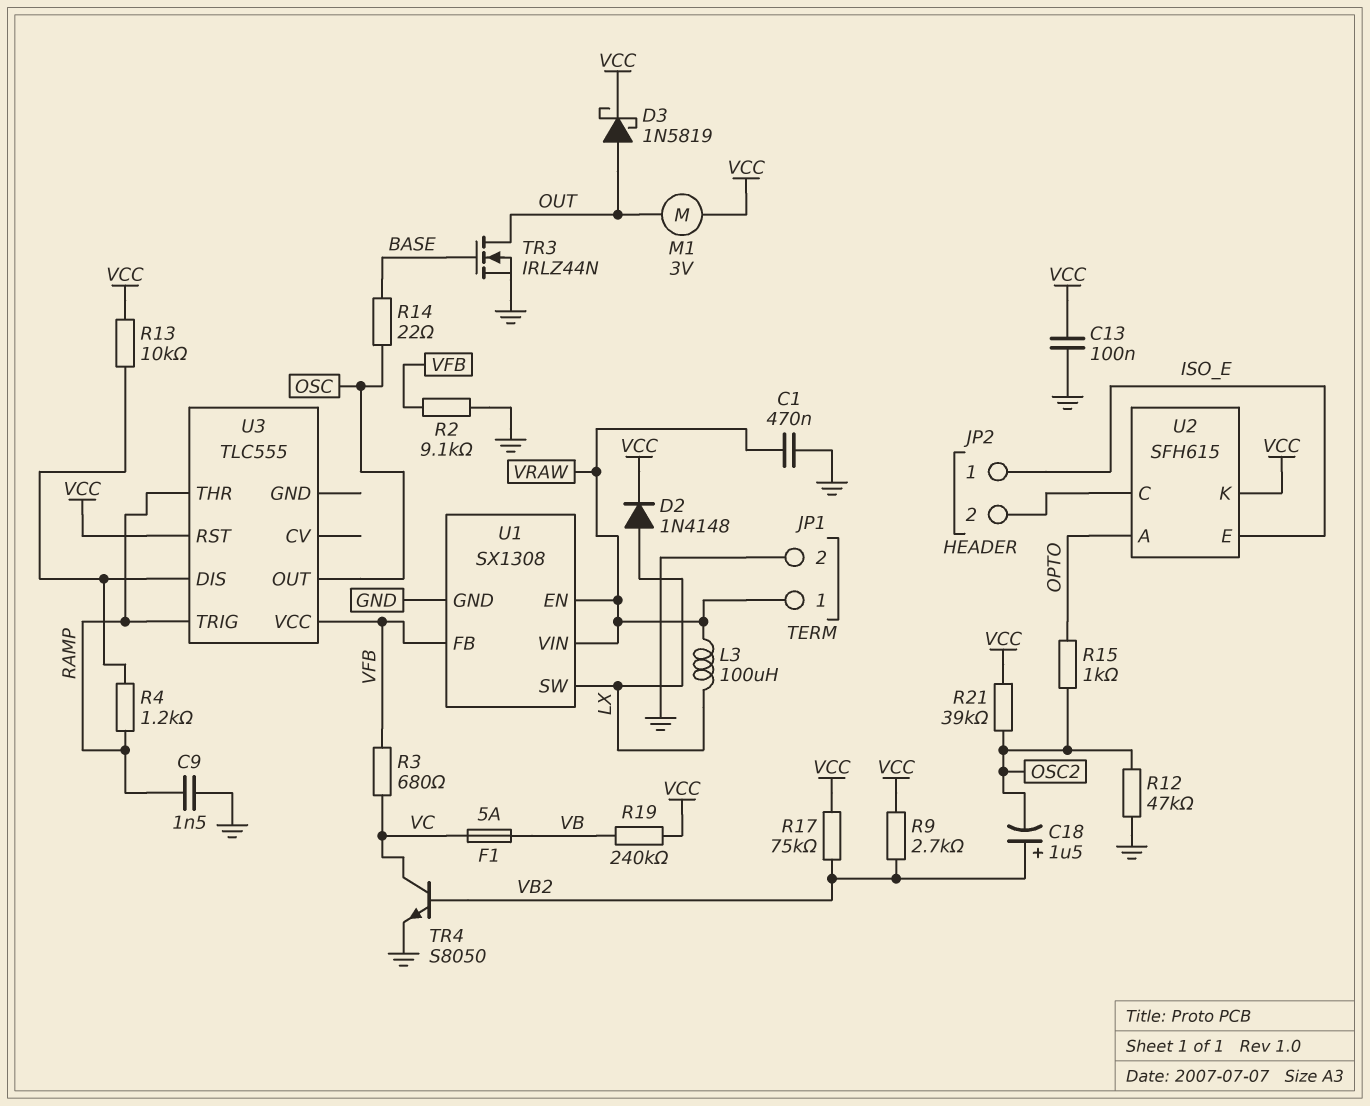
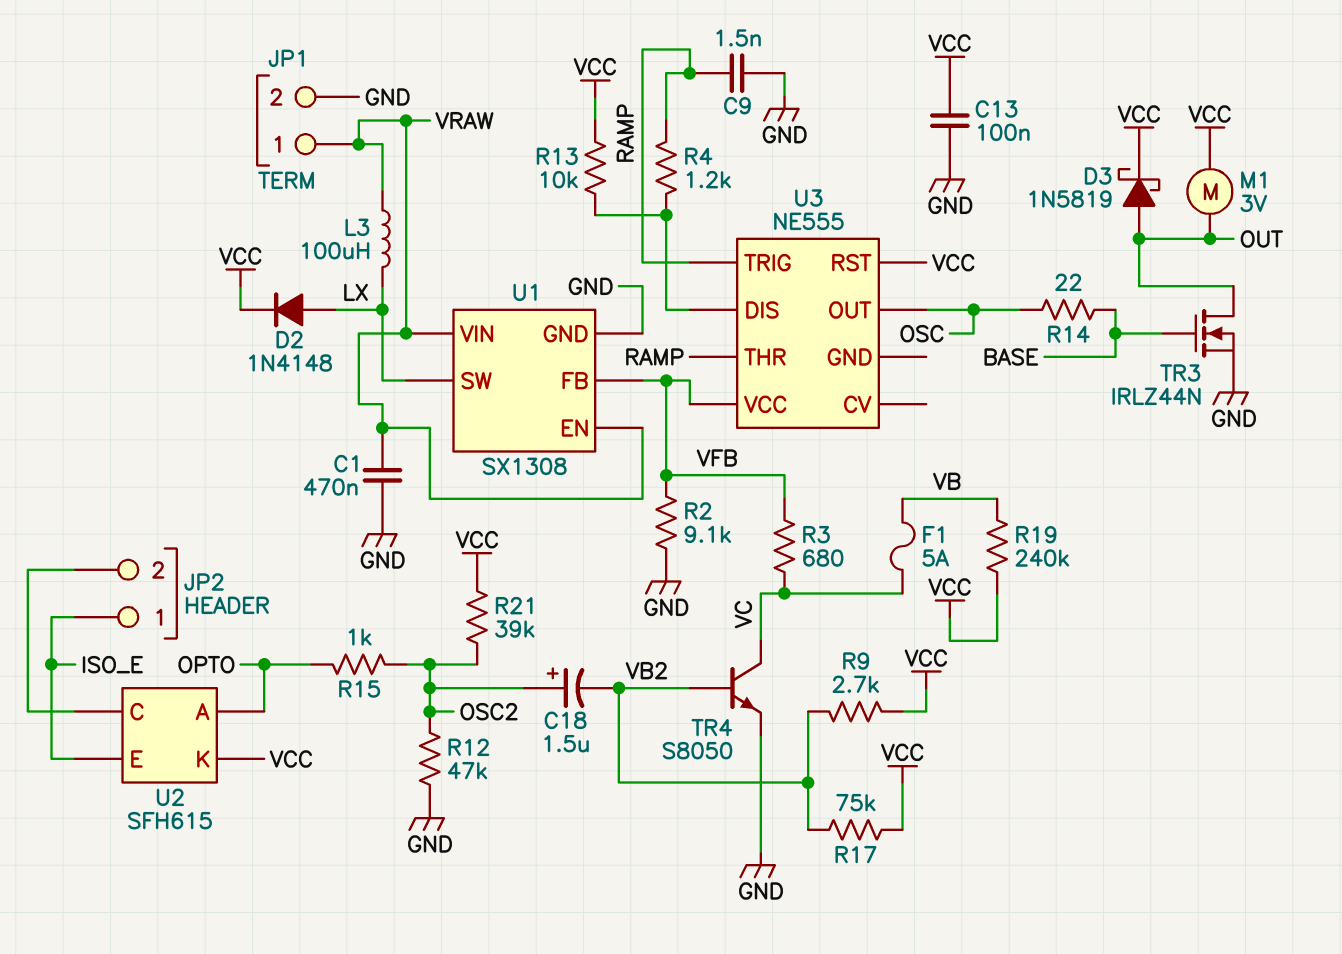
C18: 1.5uF (plus VB2, minus OSC2) -> 1.5uF (plus OSC2, minus VB2)
U3: TLC555 -> NE555

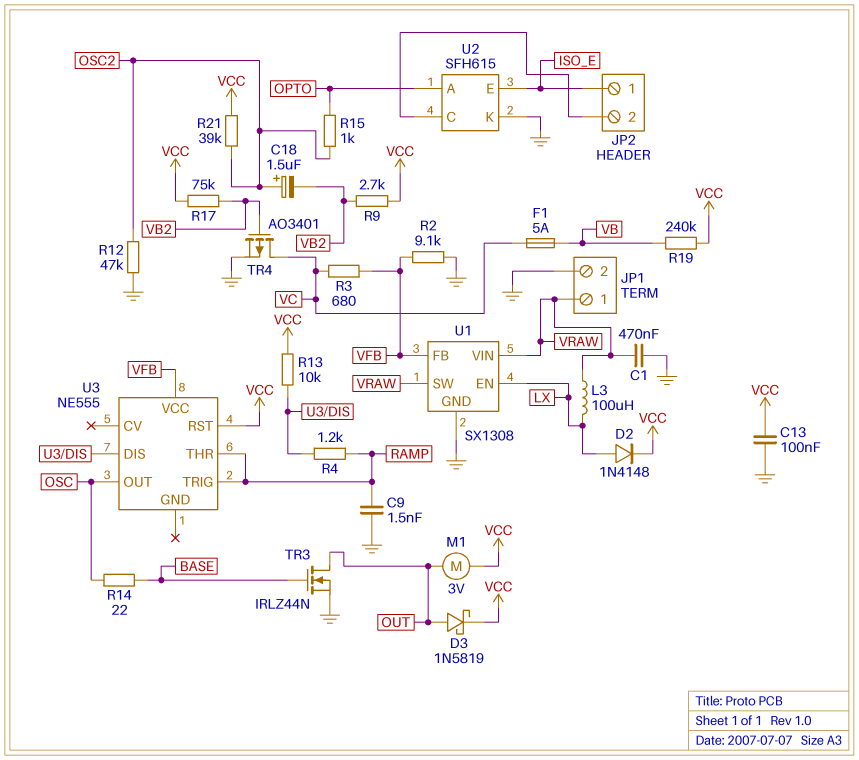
TR4: NPN S8050 (B VB2, C VC, E GND) -> PMOS AO3401 (G VB2, D VC, S GND)
U1 pin EN: VRAW -> LX
U1 pin SW: LX -> VRAW
U2 pin K: VCC -> GND

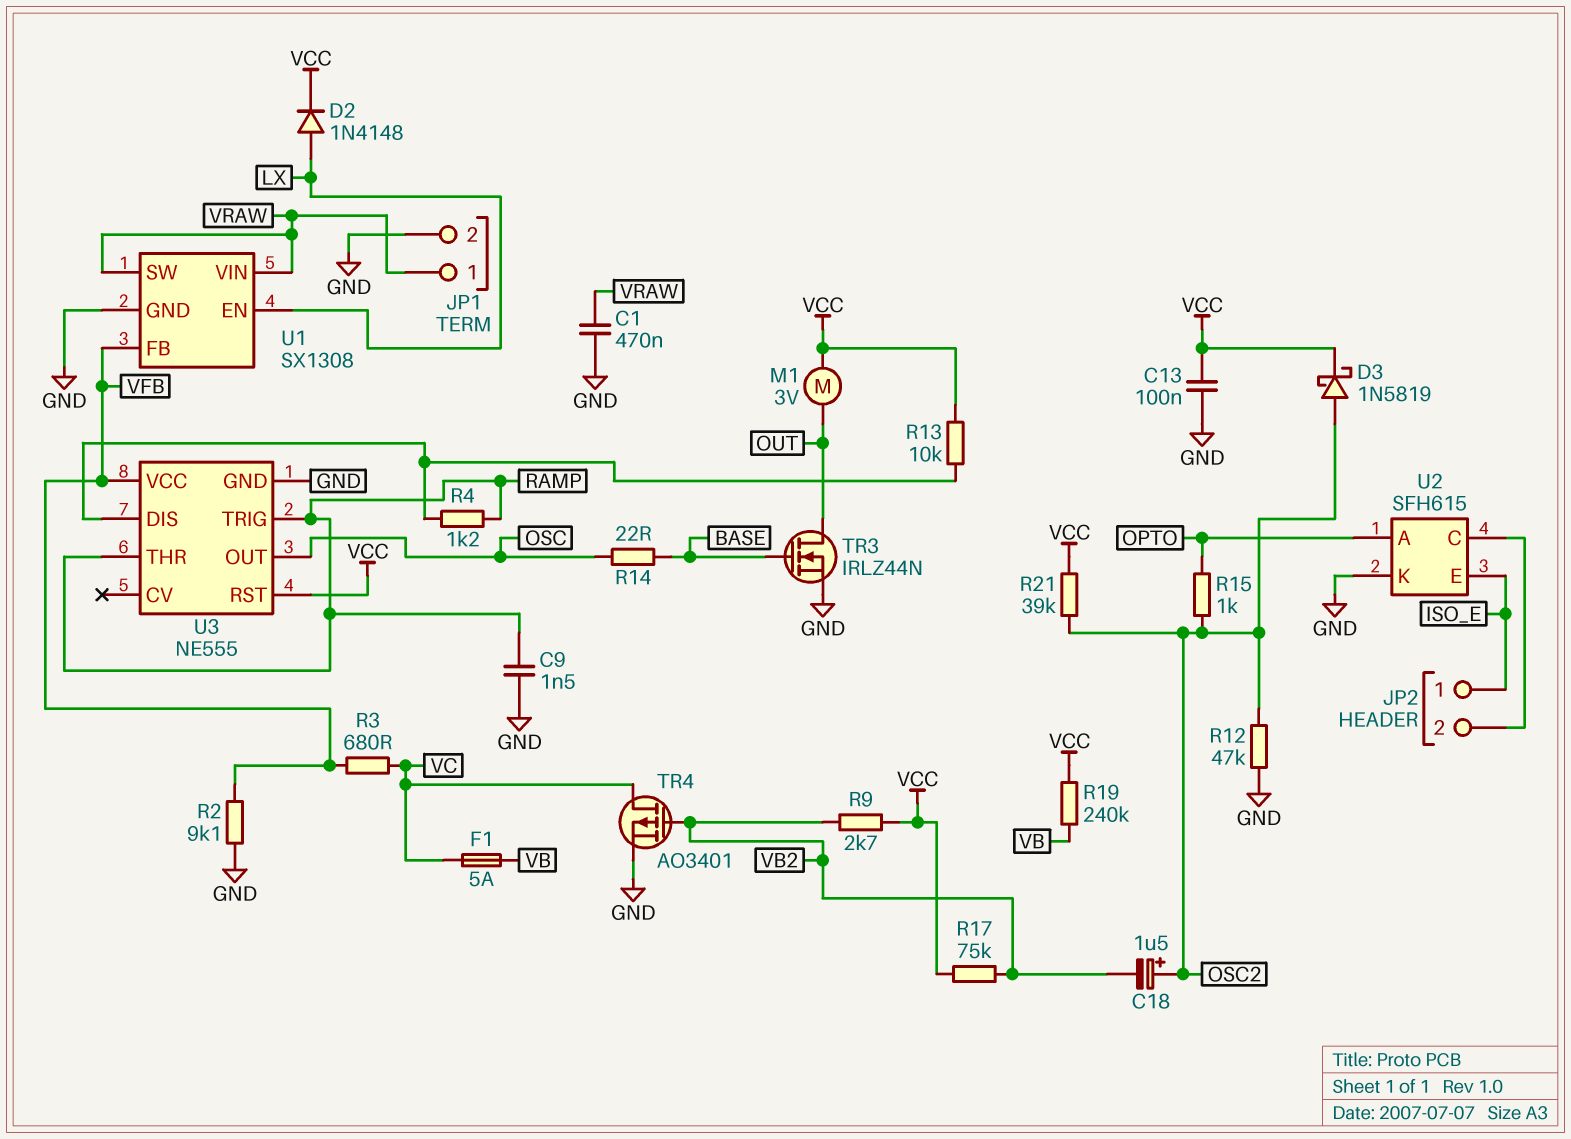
D3: schottky 1N5819 (A OUT, K VCC) -> schottky 1N5819 (A OSC2, K VCC)
L3: 100uH (LX, VRAW) -> none
U3 pin GND: none -> GND

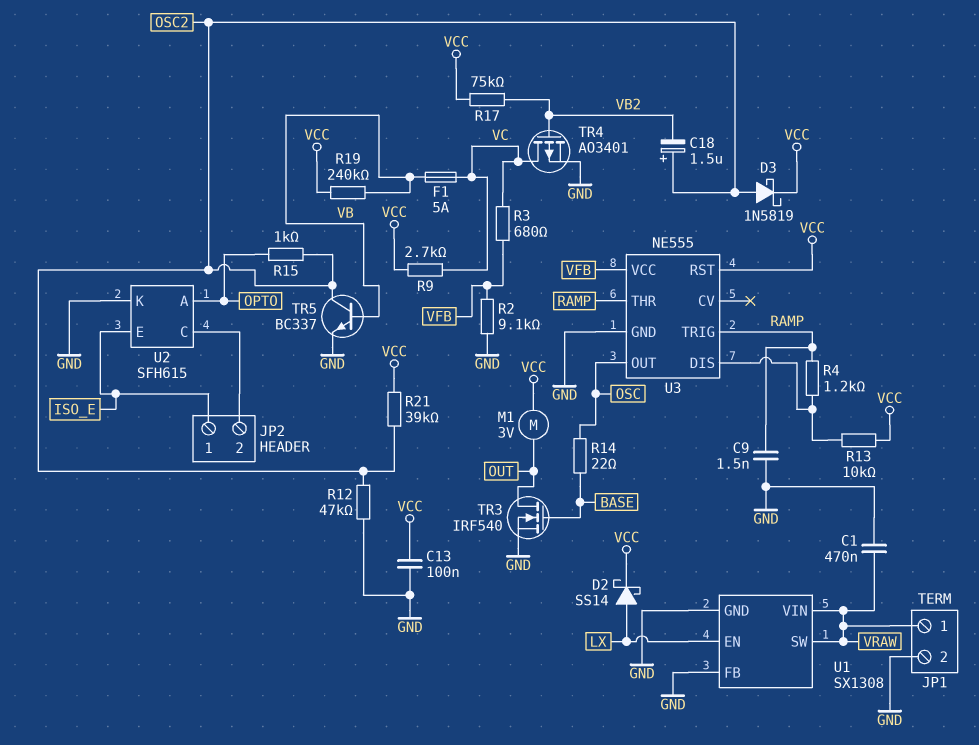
D2: diode 1N4148 (A LX, K VCC) -> schottky SS14 (A LX, K VCC)
R9: 2.7k (VB2, VCC) -> 2.7k (VC, VCC)
TR3: NMOS IRLZ44N (G BASE, D OUT, S GND) -> NMOS IRF540 (G BASE, D OUT, S GND)
TR5: none -> NPN BC337 (B VB, C OSC2, E GND)
U1 pin FB: VFB -> GND

